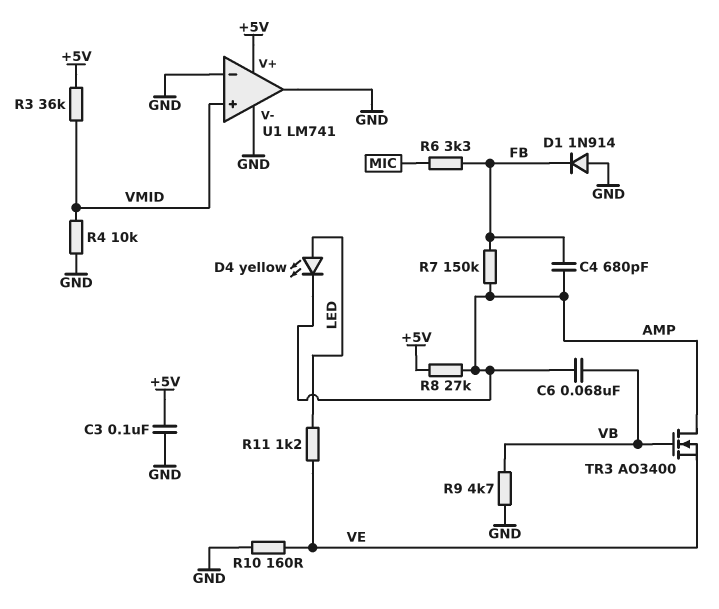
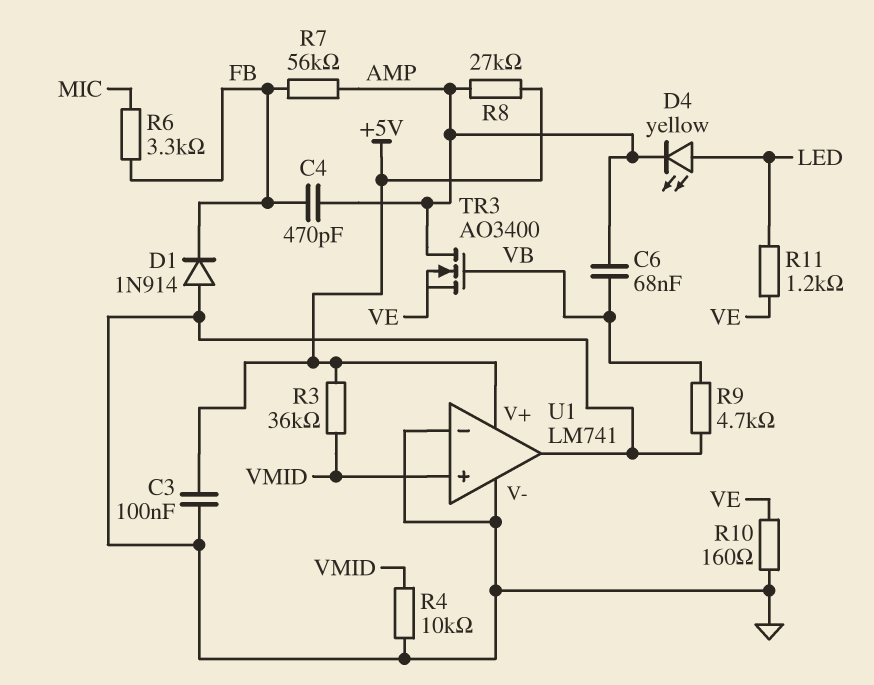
C4: 680pF (AMP, FB) -> 470pF (AMP, FB)
R7: 150k (AMP, FB) -> 56k (AMP, FB)

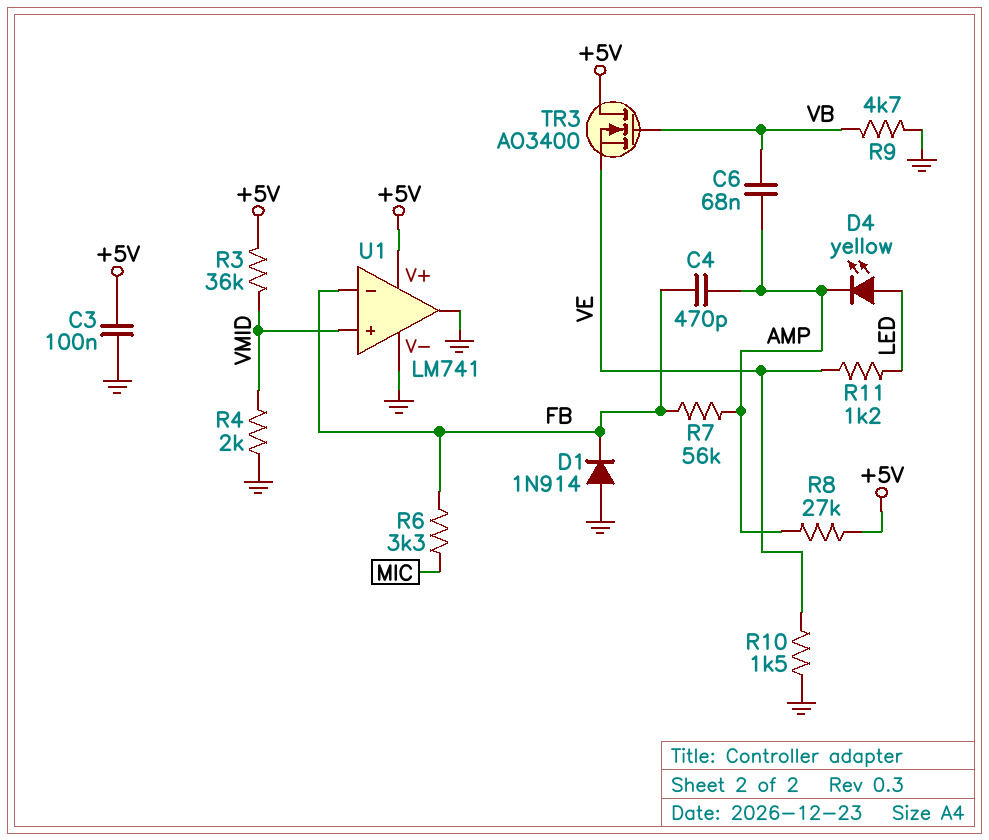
R4: 10k (GND, VMID) -> 2k (GND, VMID)
R10: 160 (GND, VE) -> 1.5k (GND, VE)
TR3: NMOS AO3400 (G VB, D AMP, S VE) -> NMOS AO3400 (G VB, D +5V, S VE)
U1 pin in-: GND -> FB

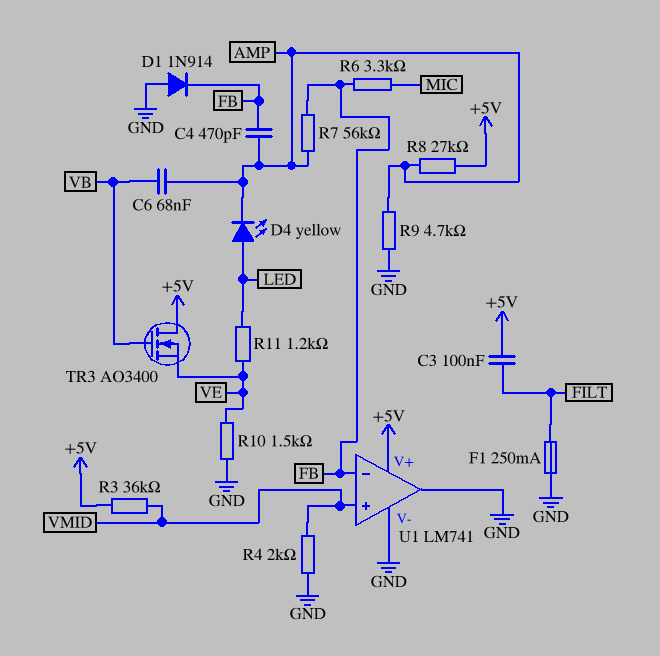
C3: 100nF (+5V, GND) -> 100nF (+5V, FILT)
F1: none -> 250mA (FILT, GND)
R9: 4.7k (GND, VB) -> 4.7k (AMP, GND)

